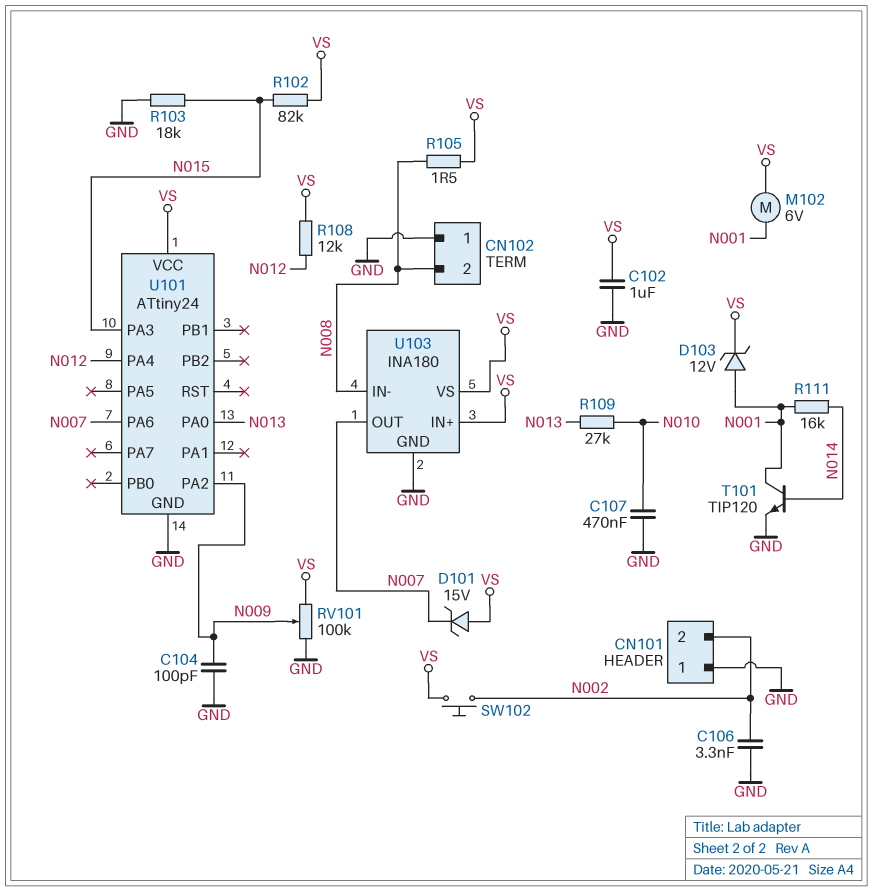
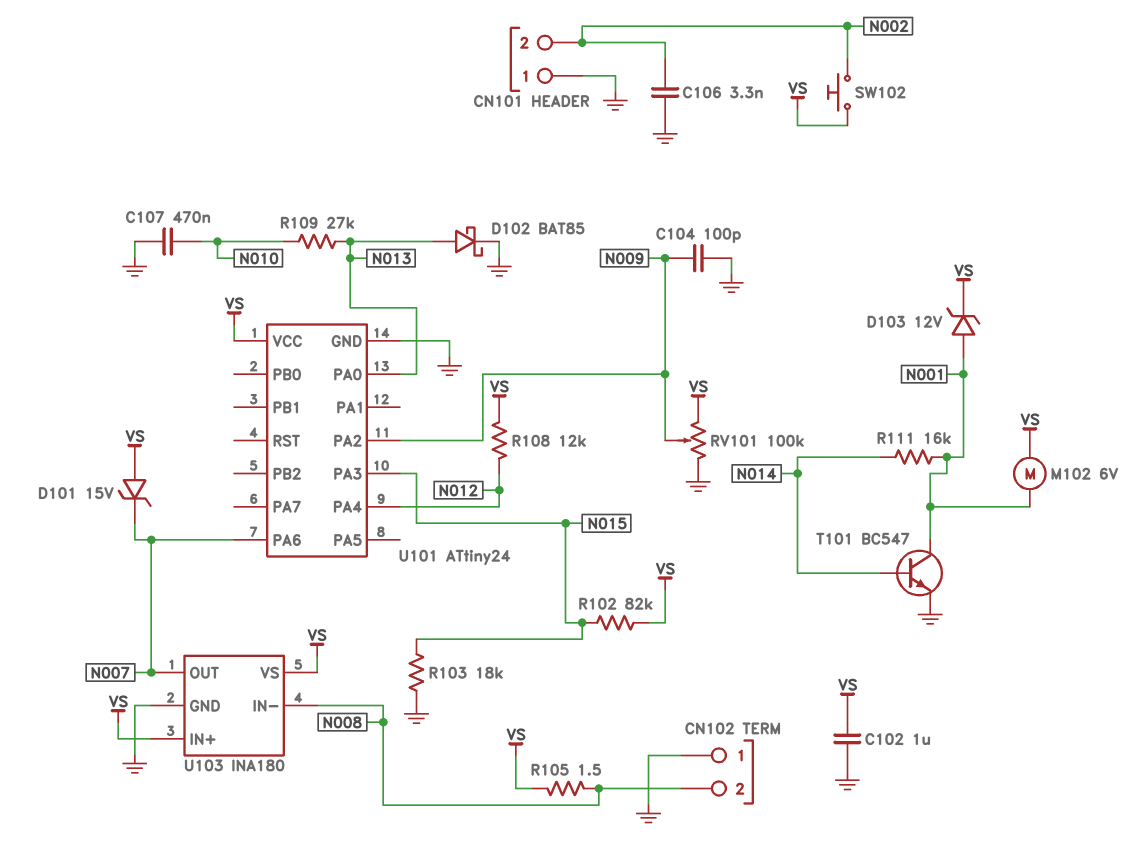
D102: none -> schottky BAT85 (A N013, K GND)
T101: NPN TIP120 (B N014, C N001, E GND) -> NPN BC547 (B N014, C N001, E GND)

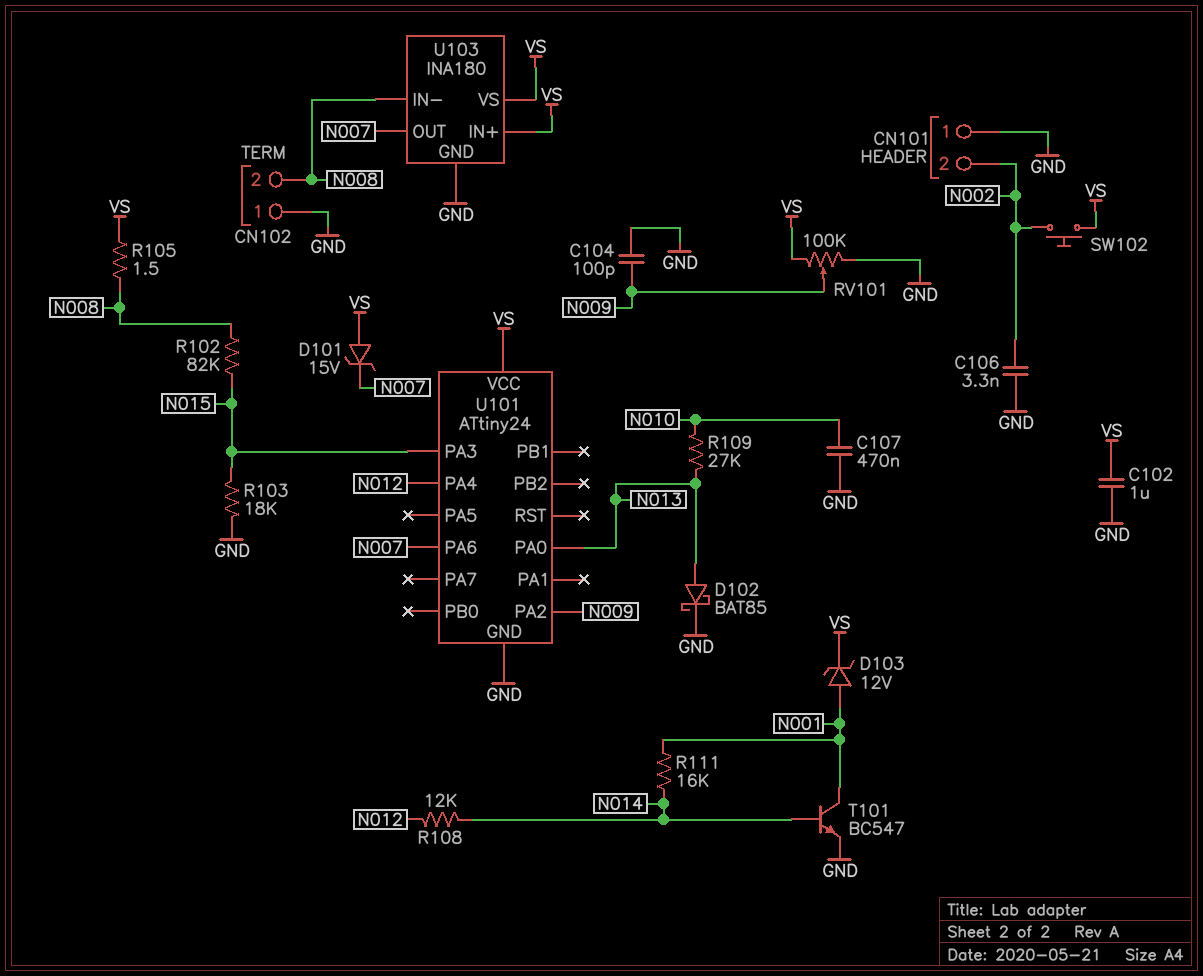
M102: motor 6V (N001, VS) -> none
R102: 82k (N015, VS) -> 82k (N008, N015)
R108: 12k (N012, VS) -> 12k (N012, N014)

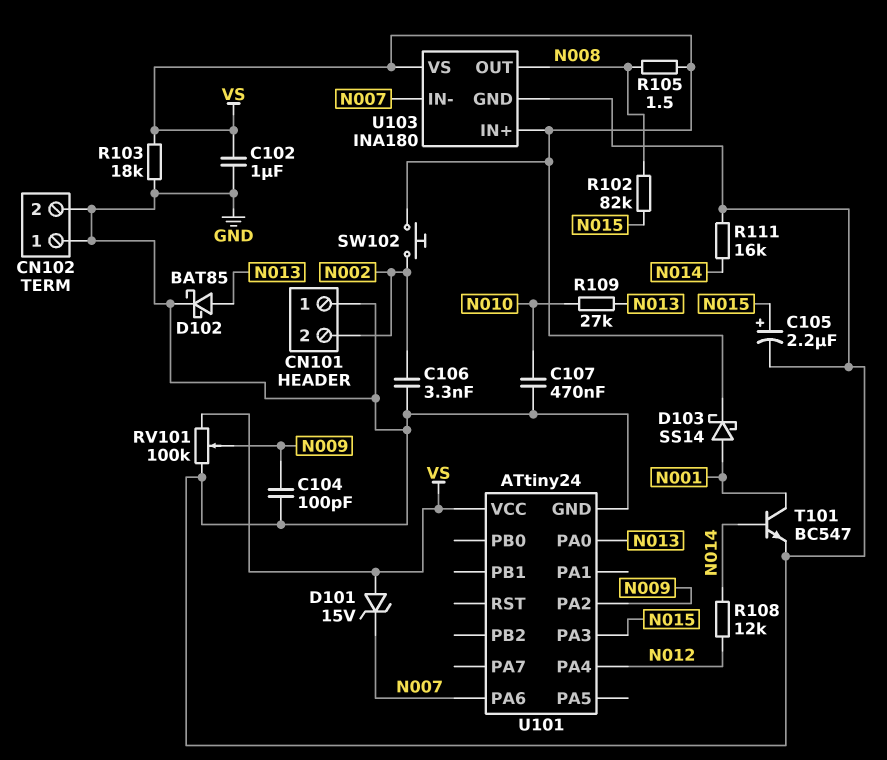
C105: none -> 2.2uF (plus N015, minus GND)
CN102 pin 2: N008 -> GND
D103: zener 12V (A N001, K VS) -> schottky SS14 (A N001, K VS)
R103: 18k (GND, N015) -> 18k (GND, VS)
R111: 16k (N001, N014) -> 16k (GND, N014)
U103 pin IN-: N008 -> N007
U103 pin OUT: N007 -> N008

